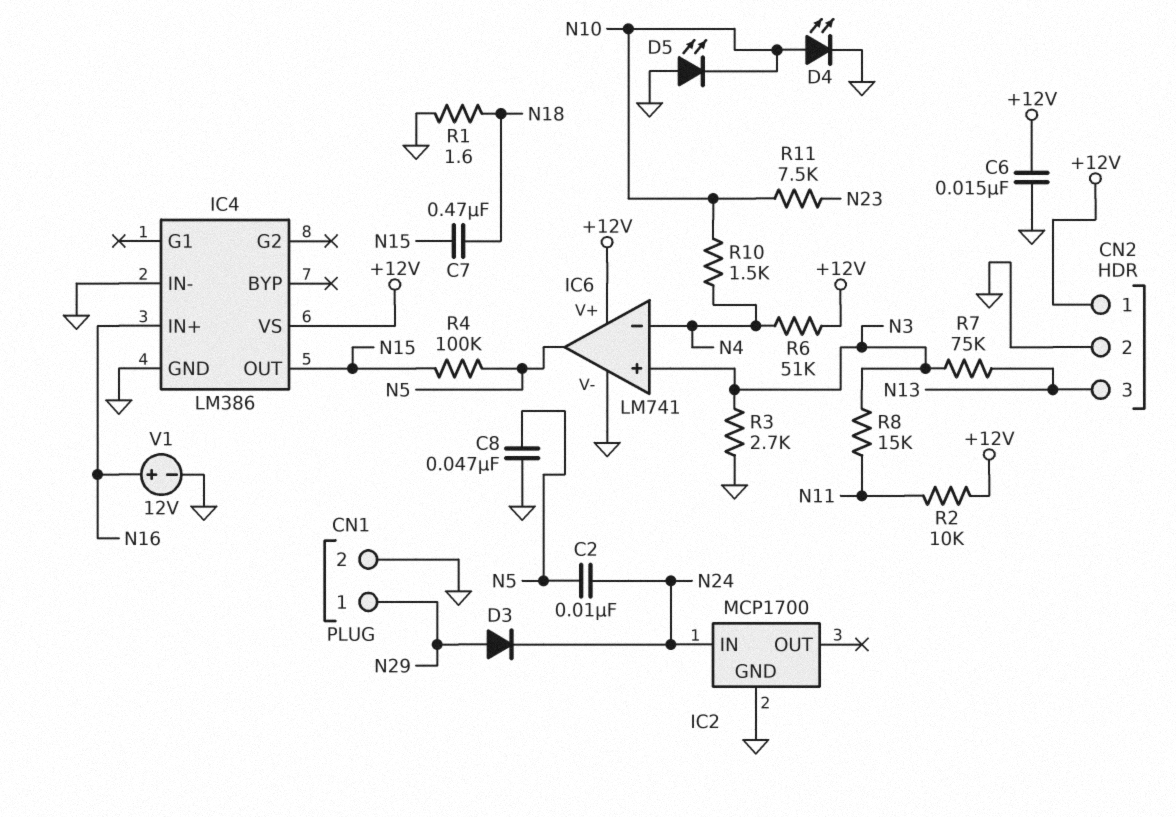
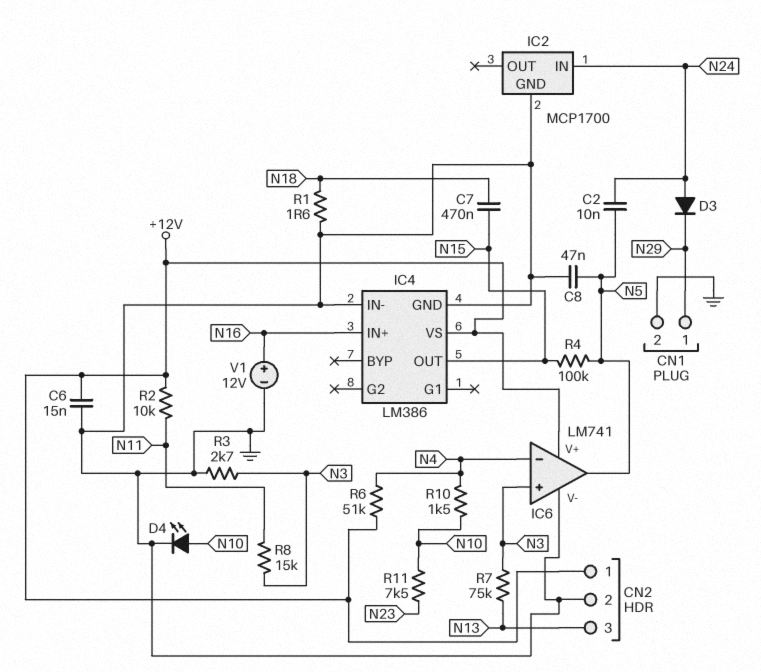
D3: diode (A N29, K N24) -> diode (A N24, K N29)
D5: LED (A GND, K N10) -> none

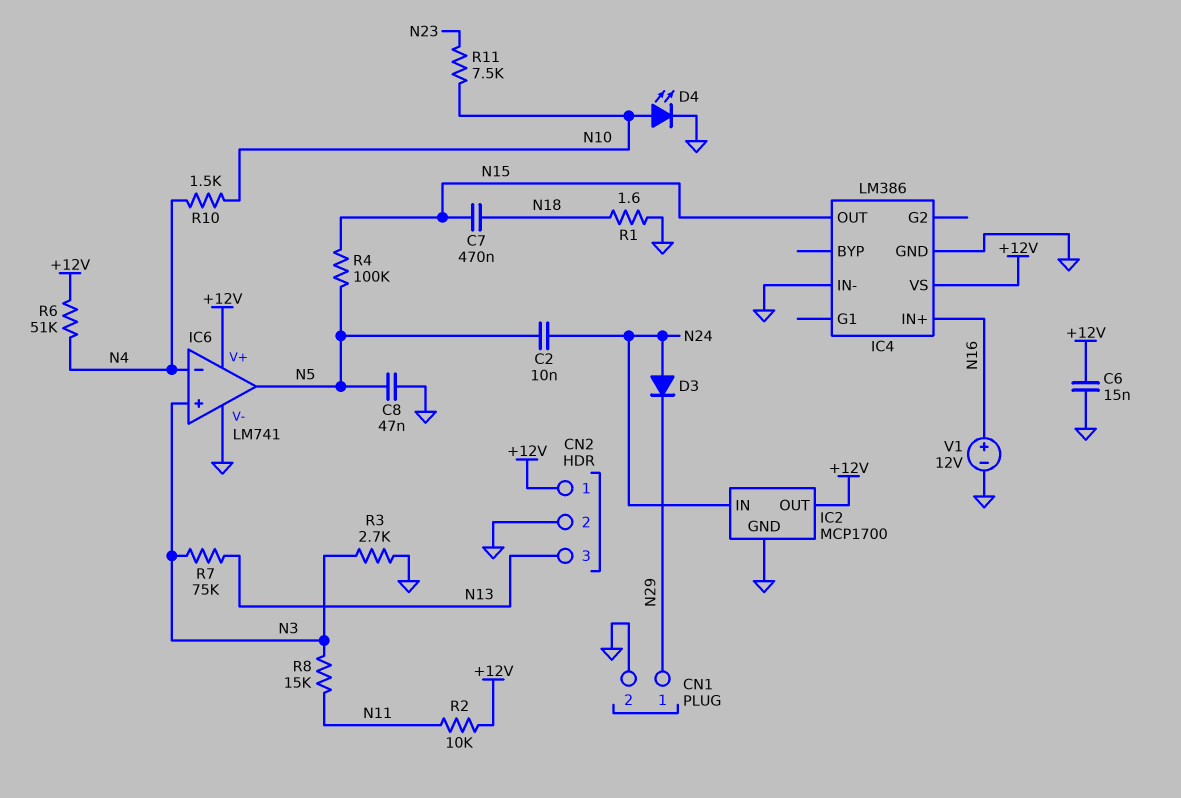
IC2 pin OUT: none -> +12V

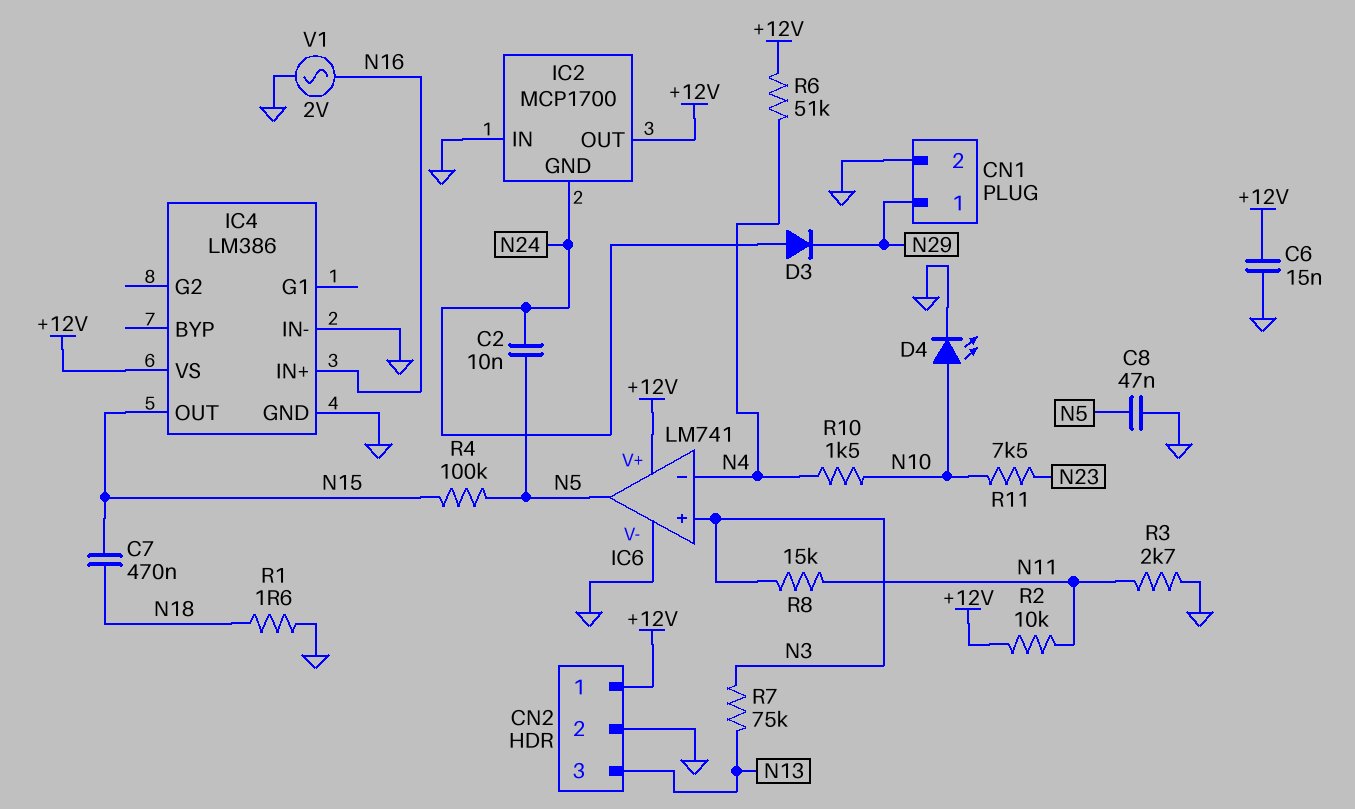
IC2 pin GND: GND -> N24
IC2 pin IN: N24 -> GND
R3: 2.7k (GND, N3) -> 2.7k (GND, N11)
V1: 12V (plus N16, minus GND) -> AC 2V (GND, N16)

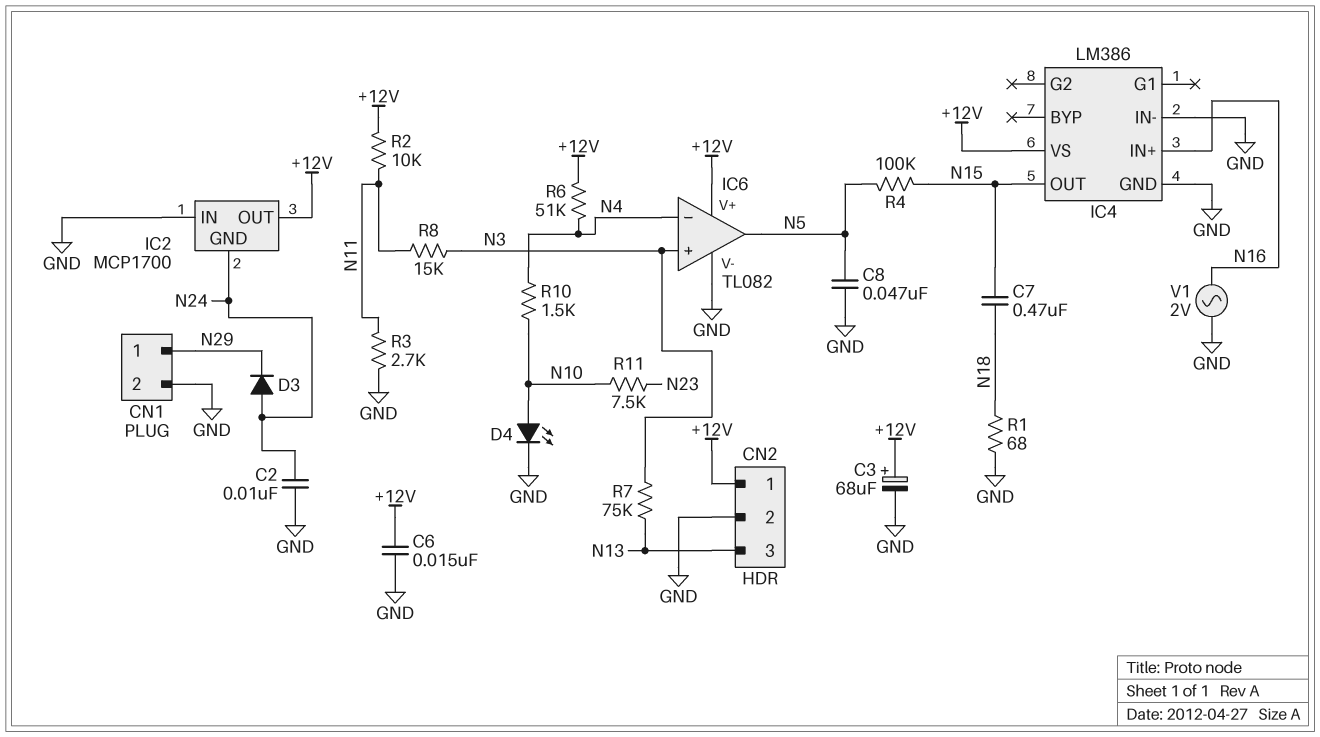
C2: 10nF (N5, N24) -> 10nF (GND, N24)
C3: none -> 68uF (plus +12V, minus GND)
IC6: LM741 -> TL082
R1: 1.6 (GND, N18) -> 68 (GND, N18)

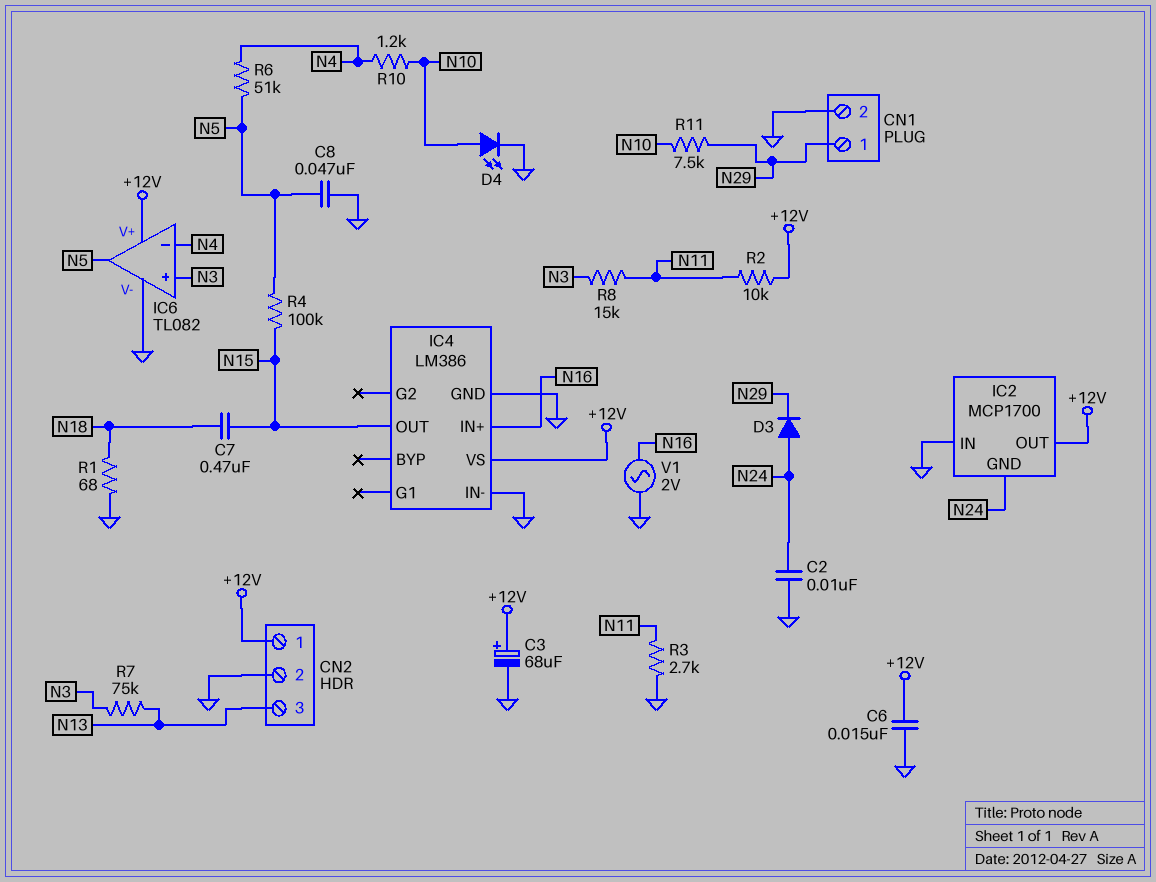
R6: 51k (+12V, N4) -> 51k (N4, N5)
R10: 1.5k (N4, N10) -> 1.2k (N4, N10)
R11: 7.5k (N10, N23) -> 7.5k (N10, N29)

